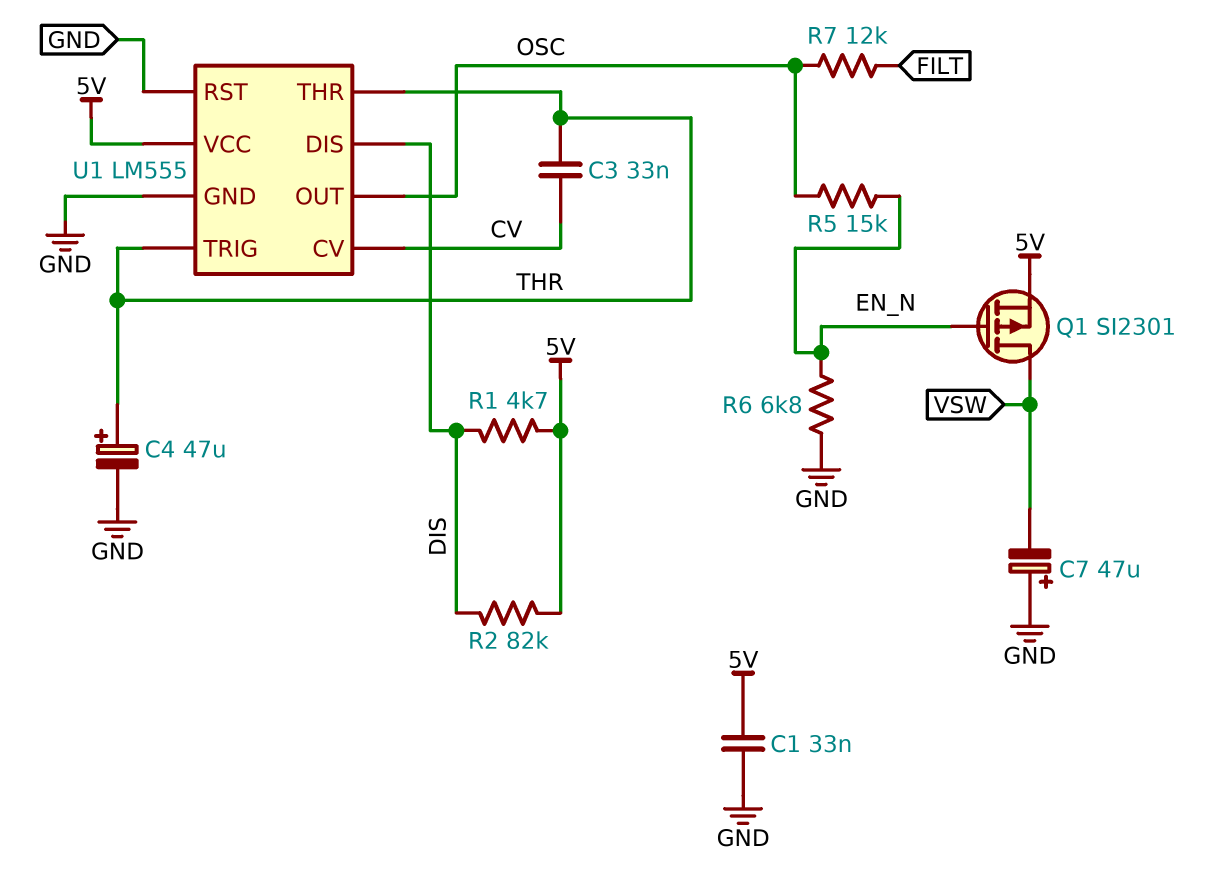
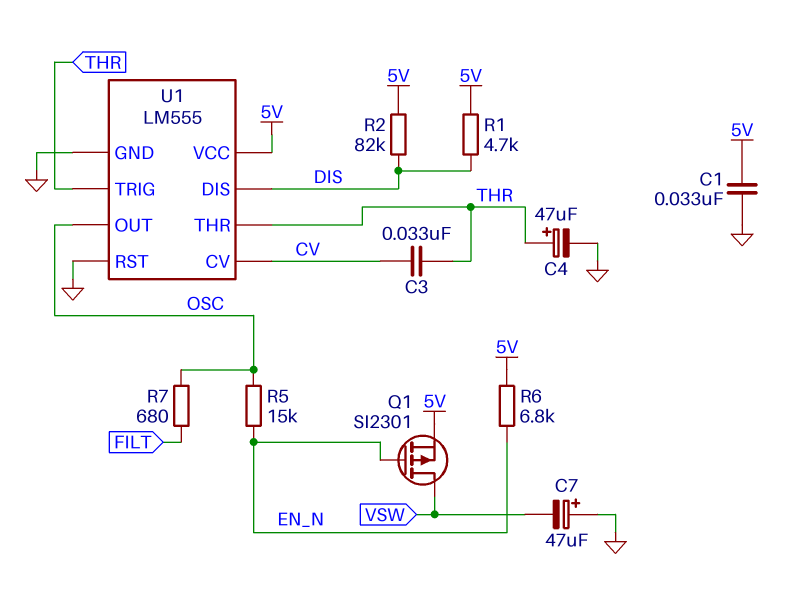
R6: 6.8k (EN_N, GND) -> 6.8k (5V, EN_N)
R7: 12k (FILT, OSC) -> 680 (FILT, OSC)

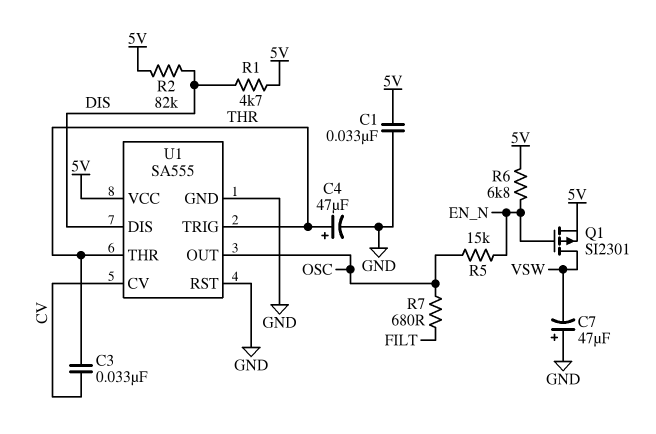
U1: LM555 -> SA555

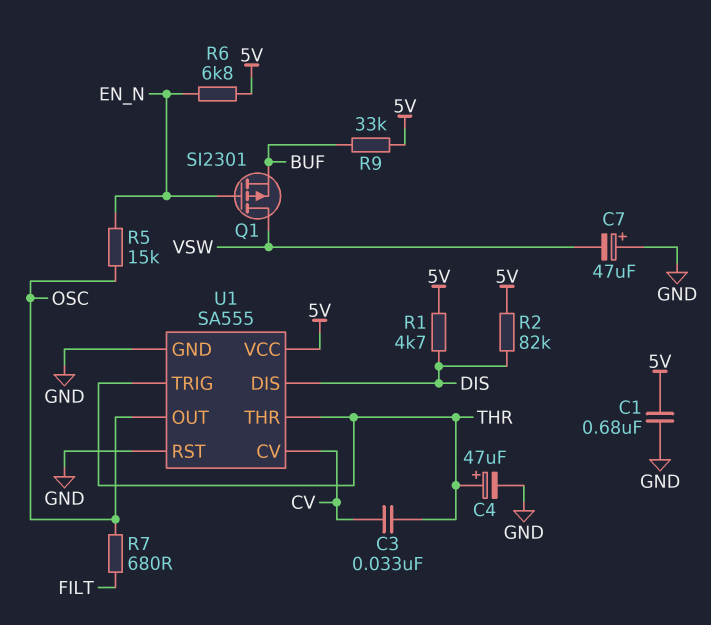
C1: 33nF (5V, GND) -> 680nF (5V, GND)
Q1: PMOS SI2301 (G EN_N, D VSW, S 5V) -> PMOS SI2301 (G EN_N, D VSW, S BUF)
R9: none -> 33k (5V, BUF)

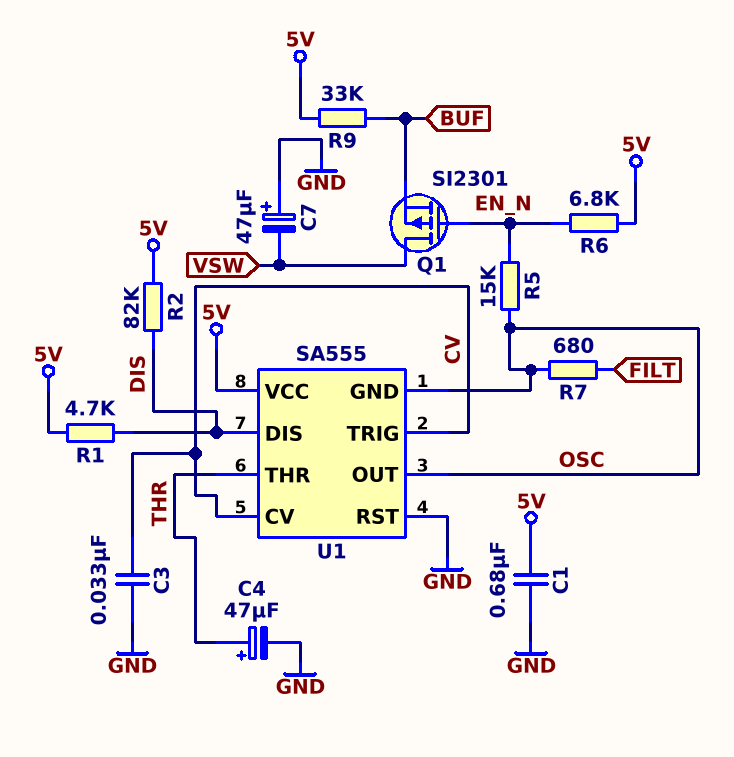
C3: 33nF (CV, THR) -> 33nF (CV, GND)
U1 pin GND: GND -> OSC
U1 pin TRIG: THR -> CV

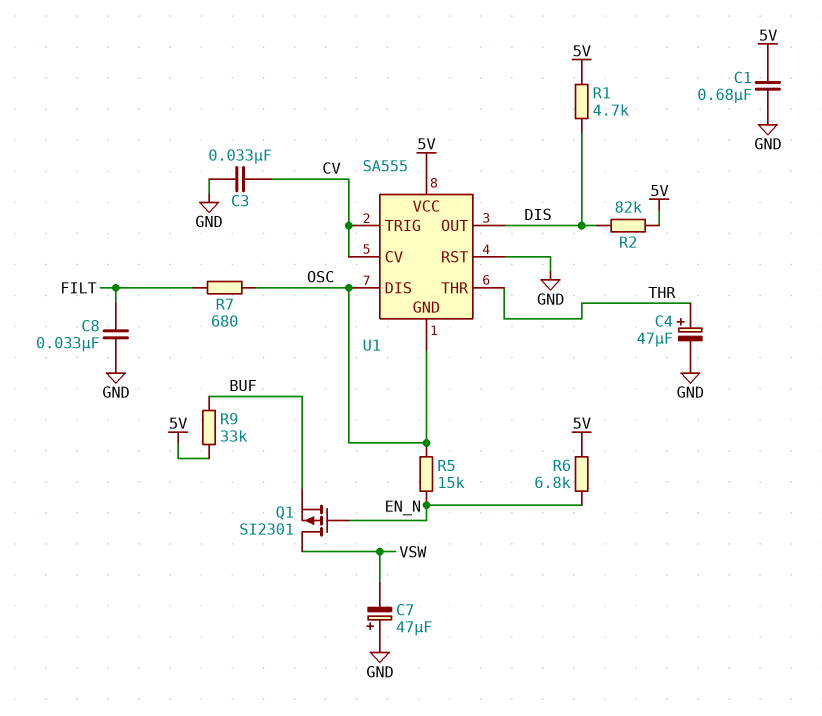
C8: none -> 33nF (FILT, GND)
U1 pin DIS: DIS -> OSC
U1 pin OUT: OSC -> DIS

